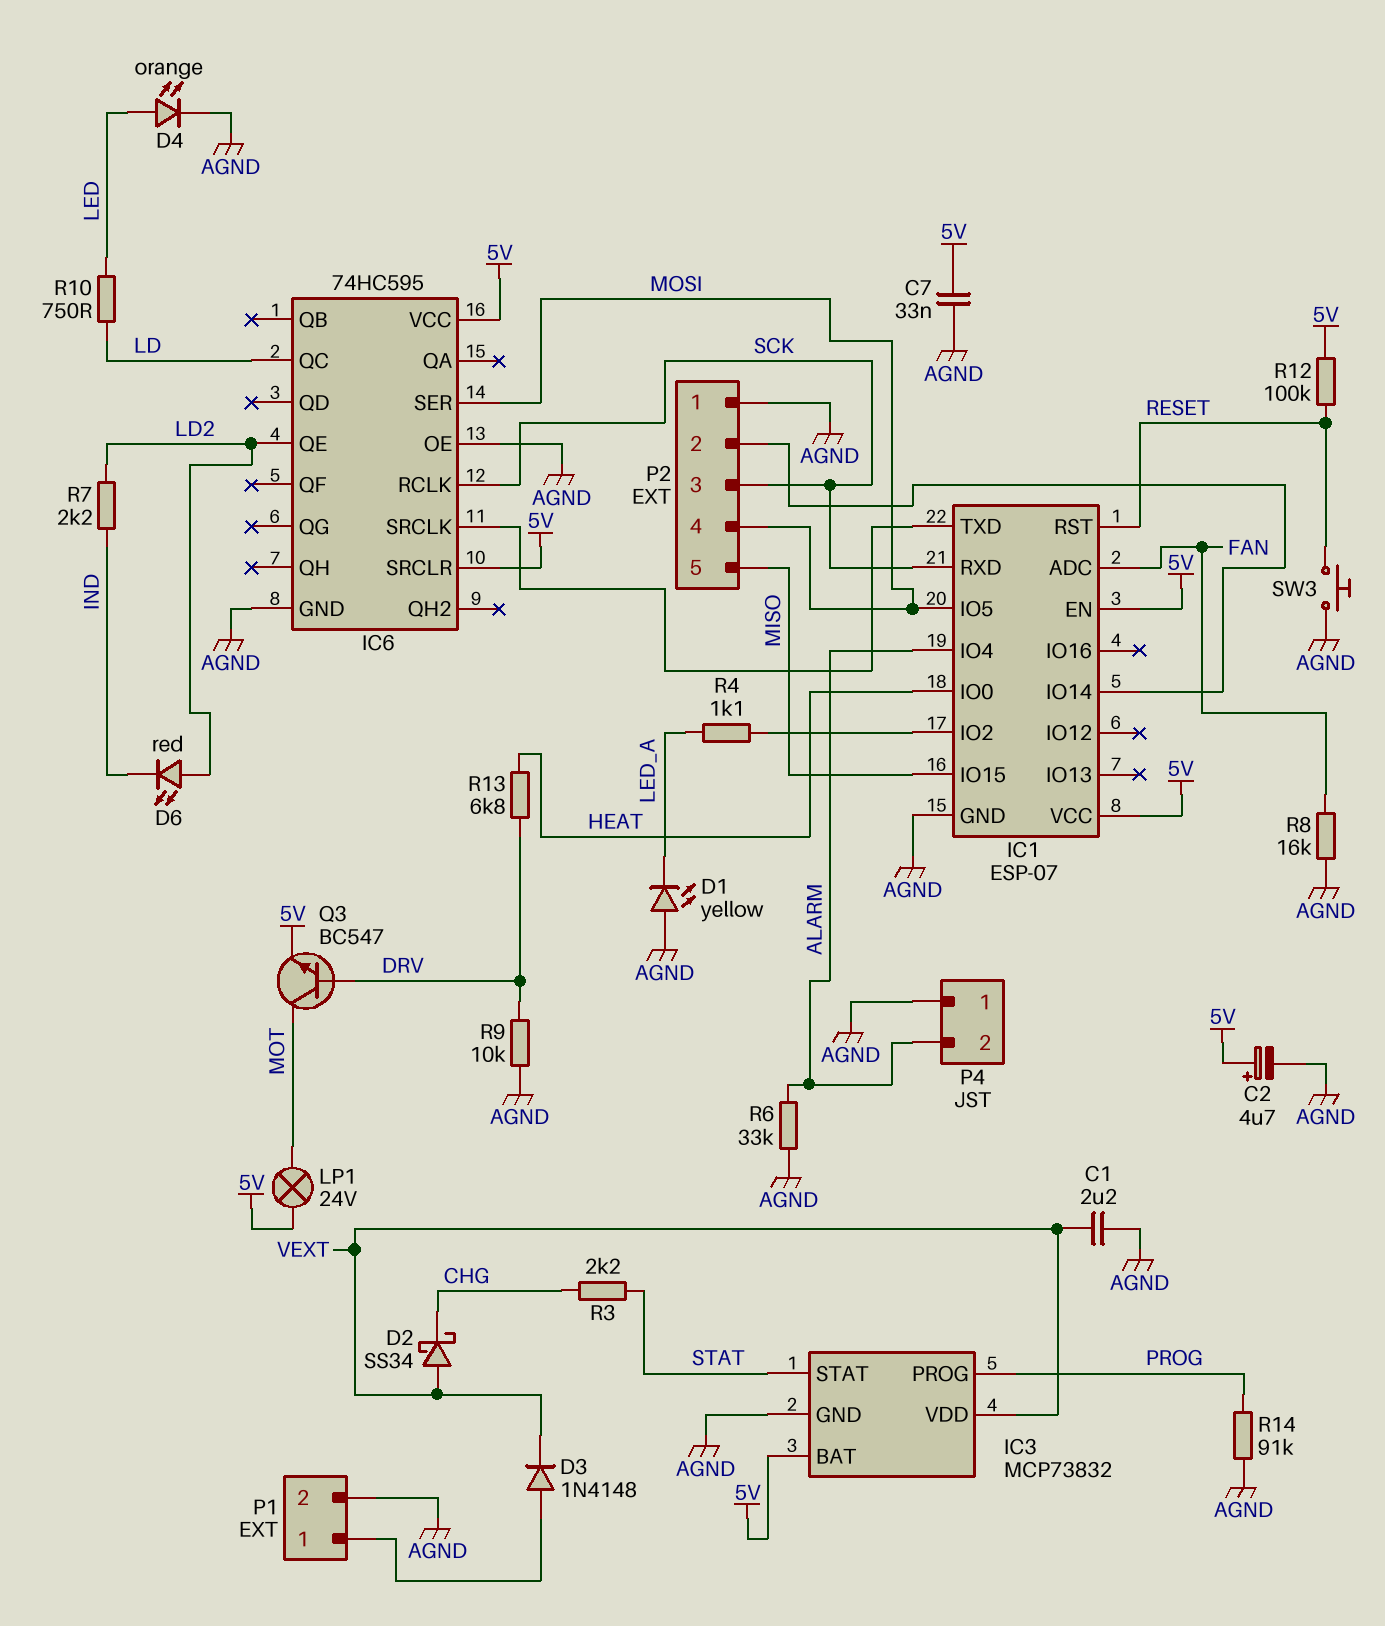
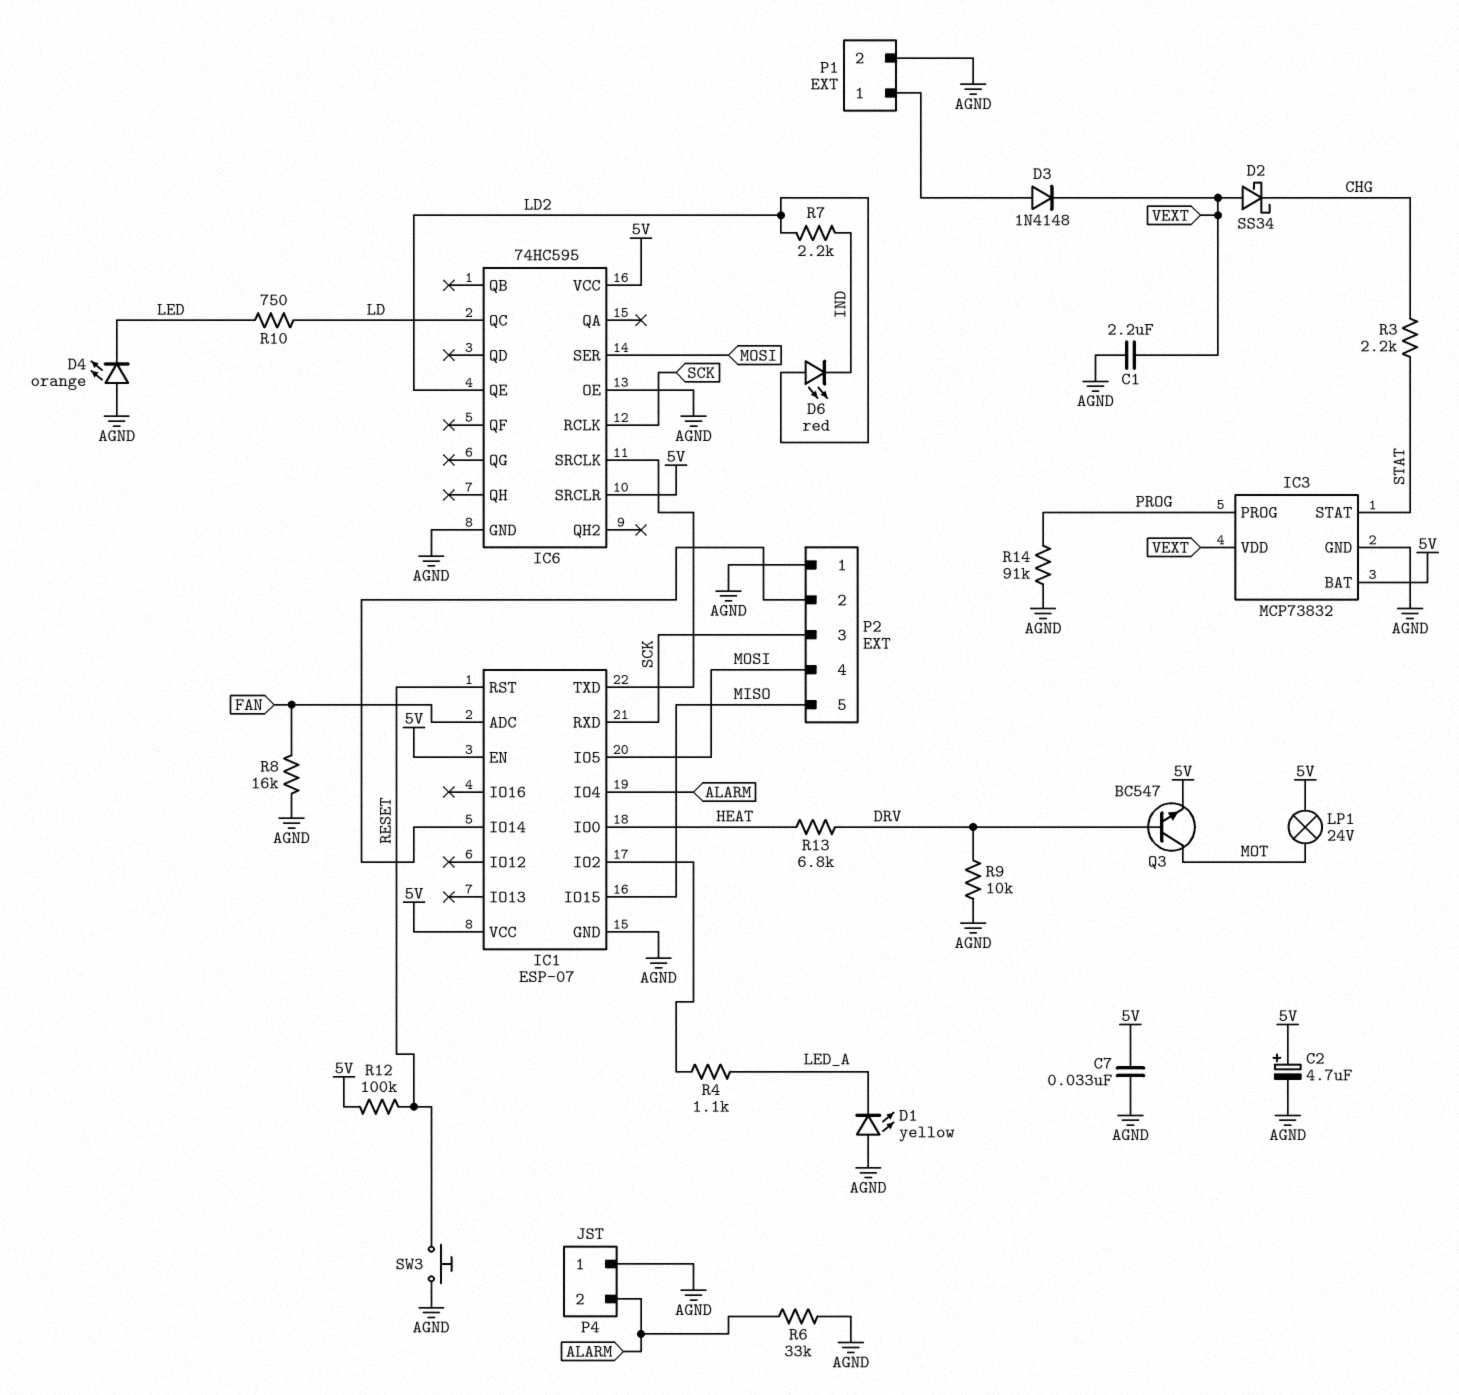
D4: LED orange (A LED, K AGND) -> LED orange (A AGND, K LED)

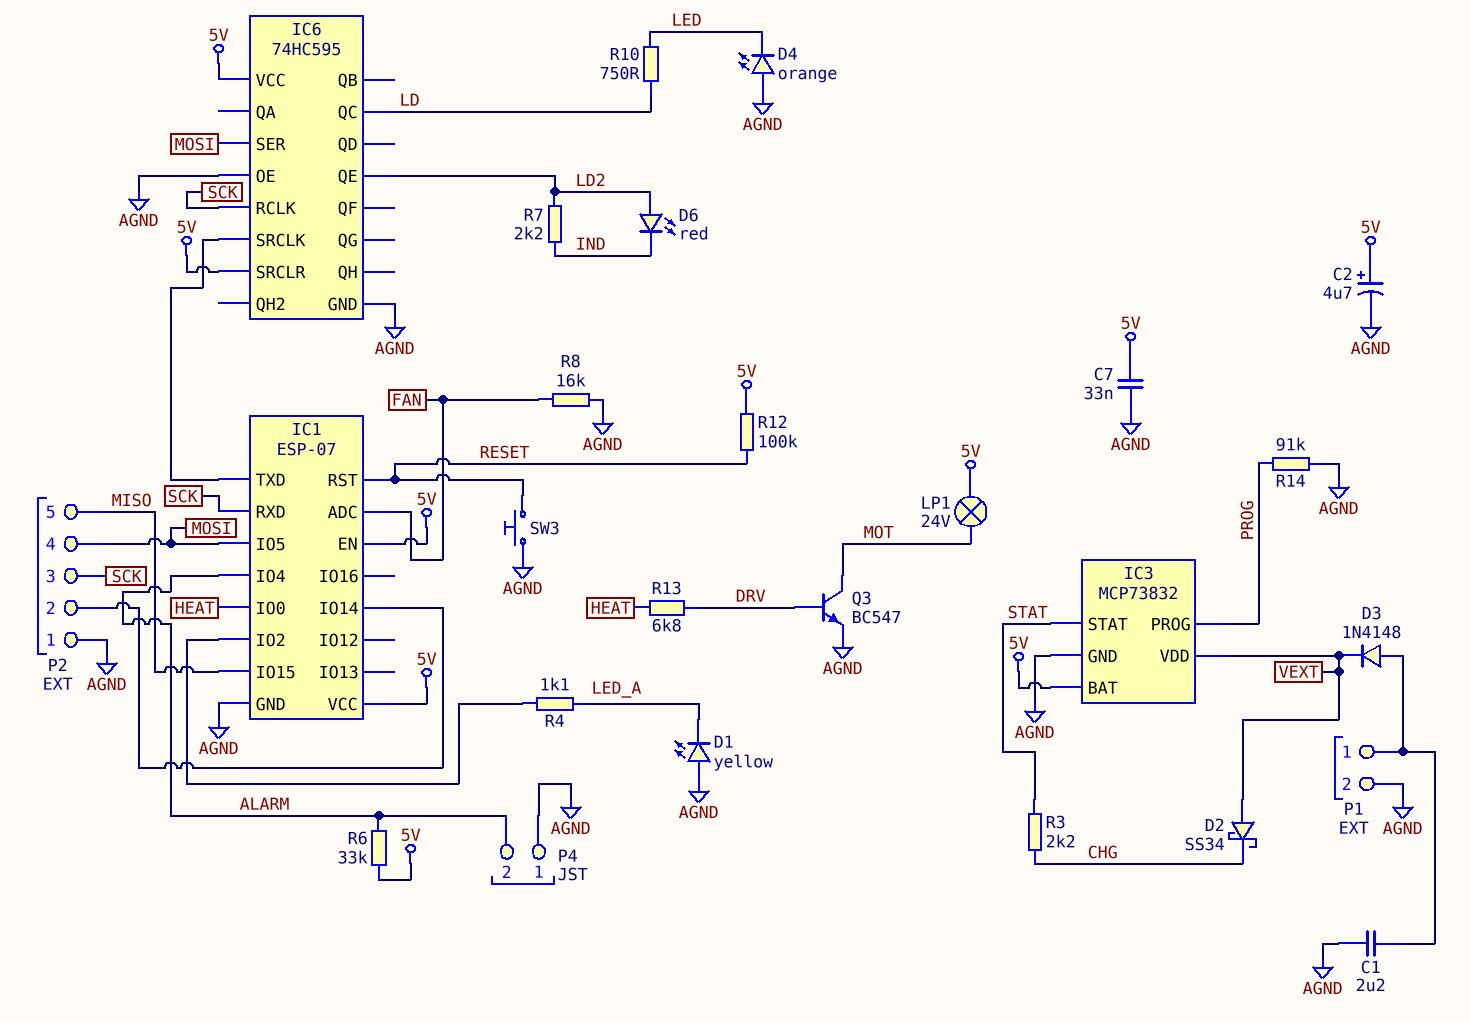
C1: 2.2uF (AGND, VEXT) -> 2.2uF (AGND, P1/1)
Q3: NPN BC547 (B DRV, C MOT, E 5V) -> NPN BC547 (B DRV, C MOT, E AGND)
R6: 33k (AGND, ALARM) -> 33k (5V, ALARM)
R9: 10k (AGND, DRV) -> none

